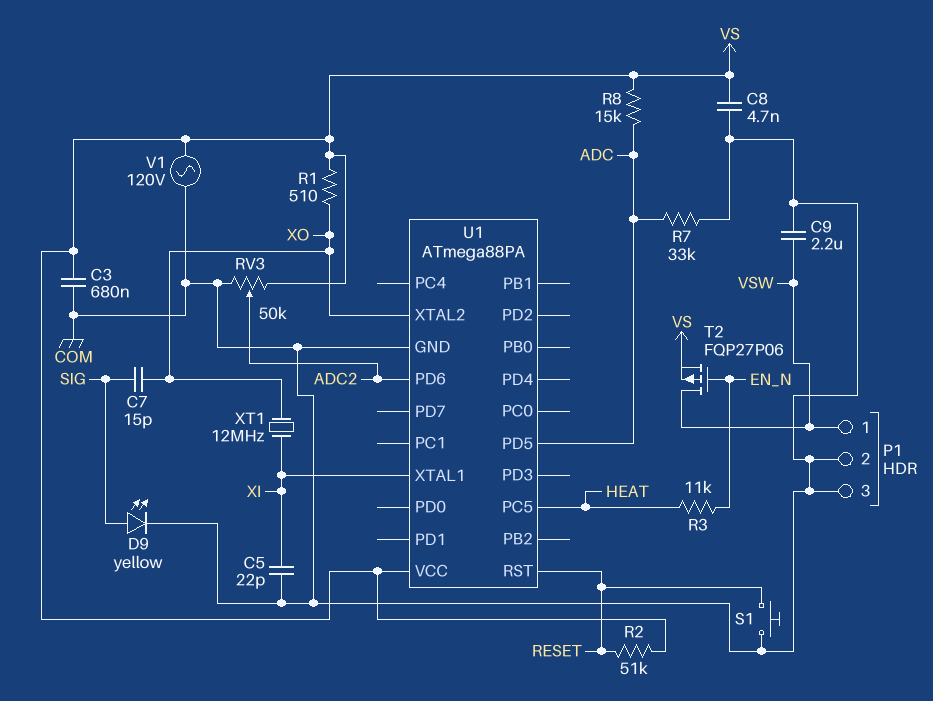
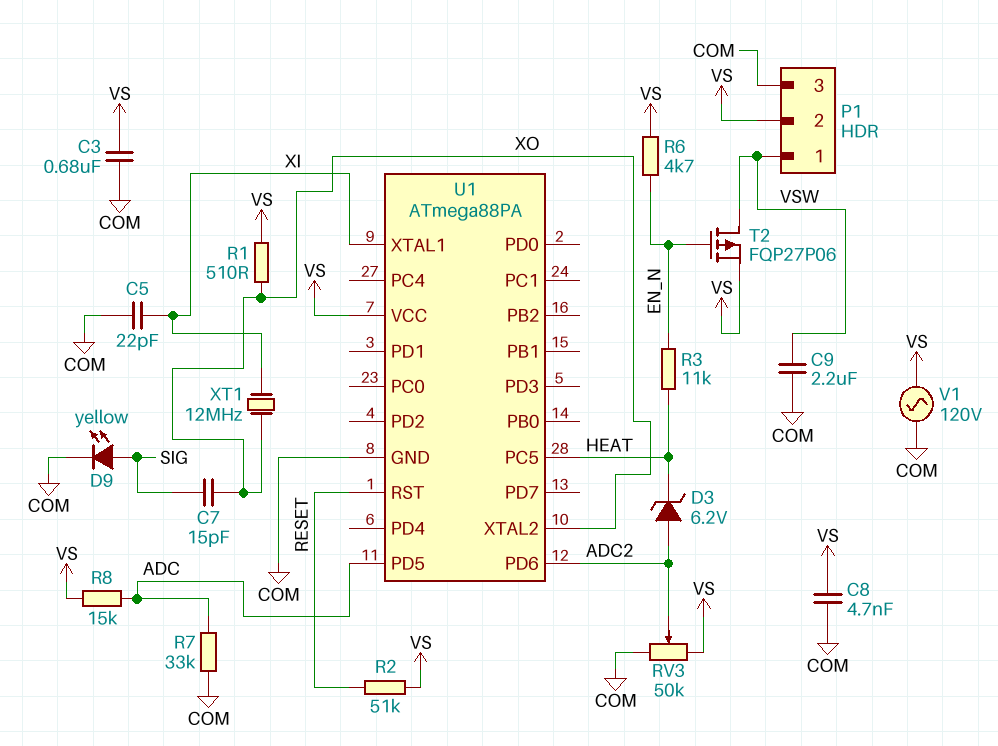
D3: none -> zener 6.2V (A ADC2, K HEAT)
P1 pin 2: COM -> VS
R6: none -> 4.7k (EN_N, VS)
S1: button (COM, RESET) -> none

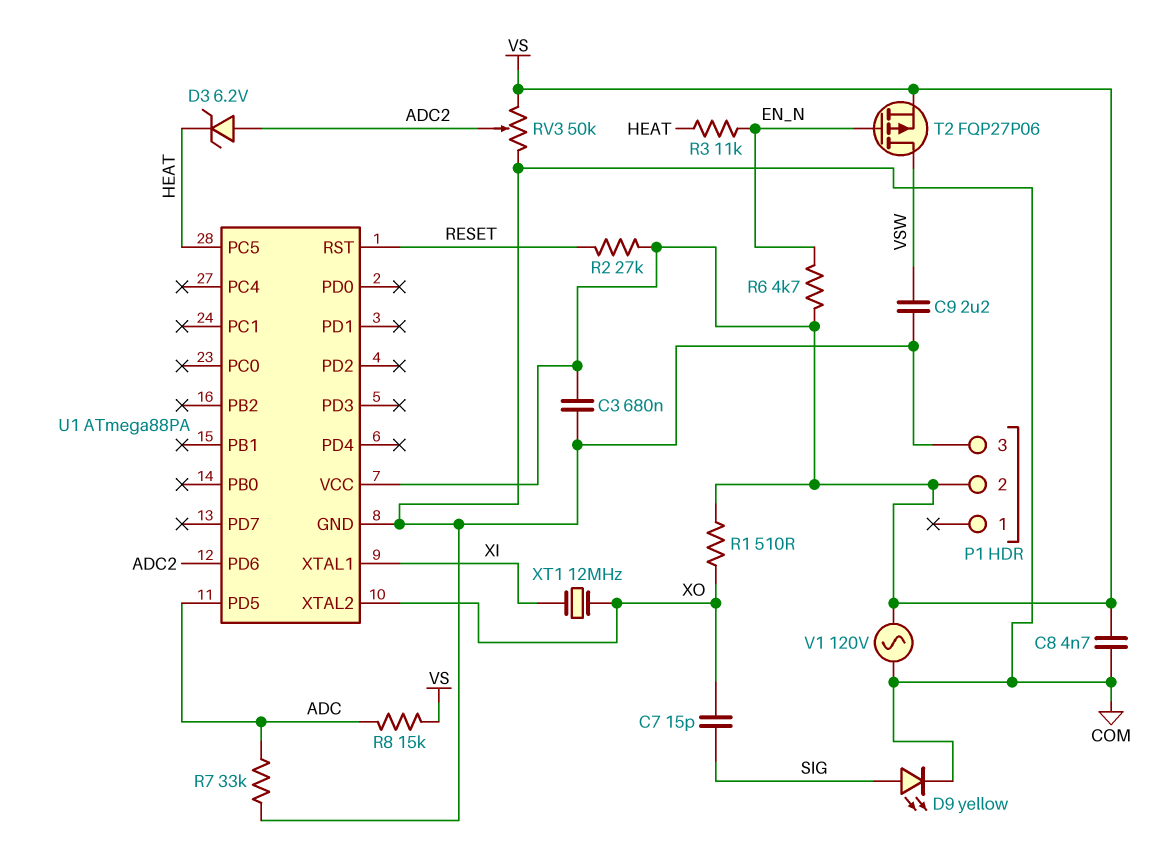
C5: 22pF (COM, XI) -> none
P1 pin 1: VSW -> none
R2: 51k (RESET, VS) -> 27k (RESET, VS)

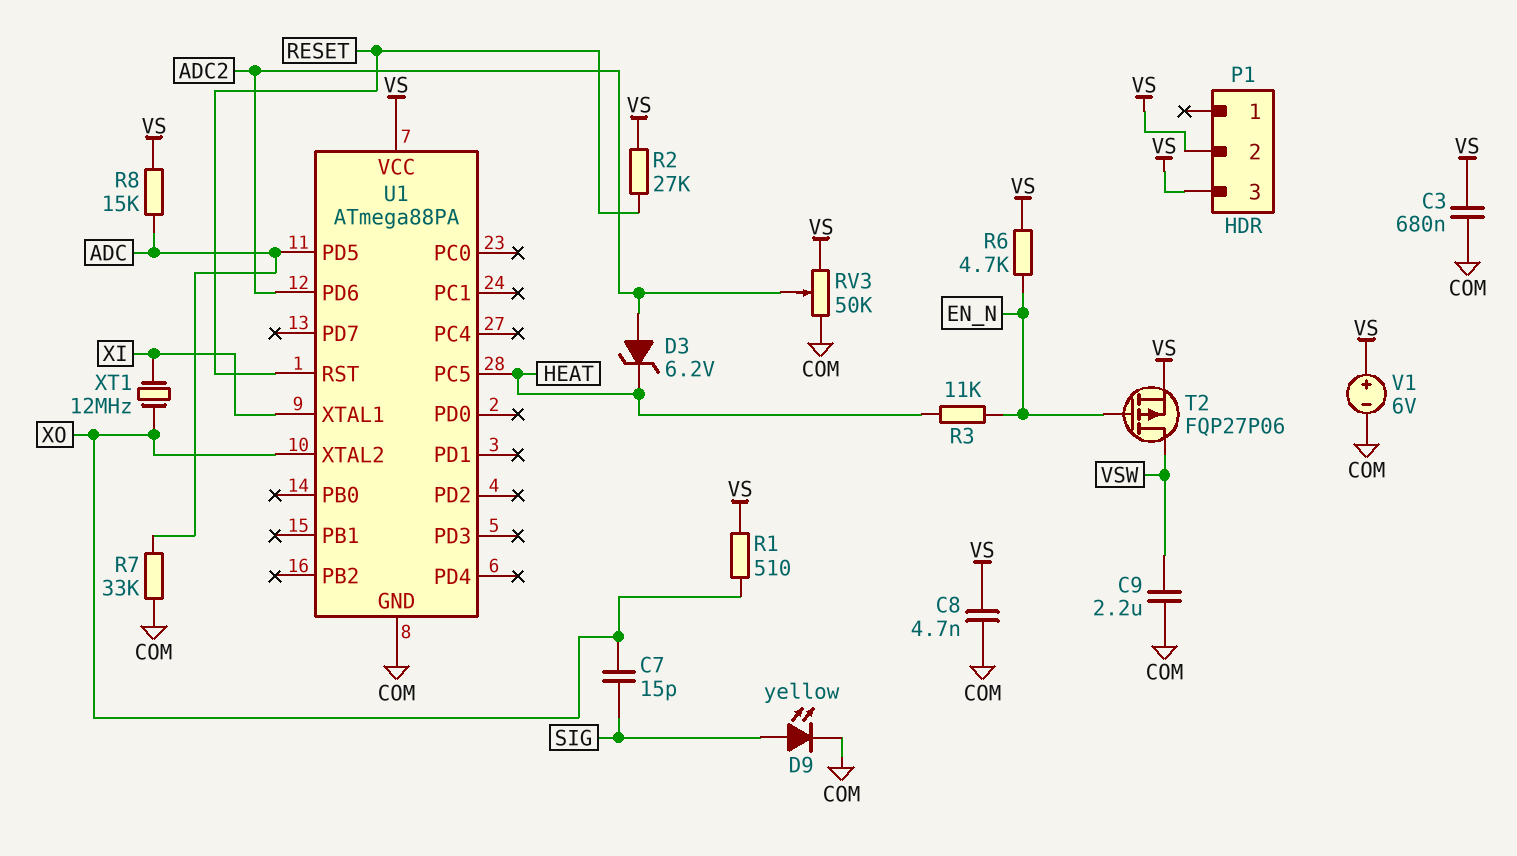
P1 pin 3: COM -> VS
V1: AC 120V (COM, VS) -> 6V (plus VS, minus COM)

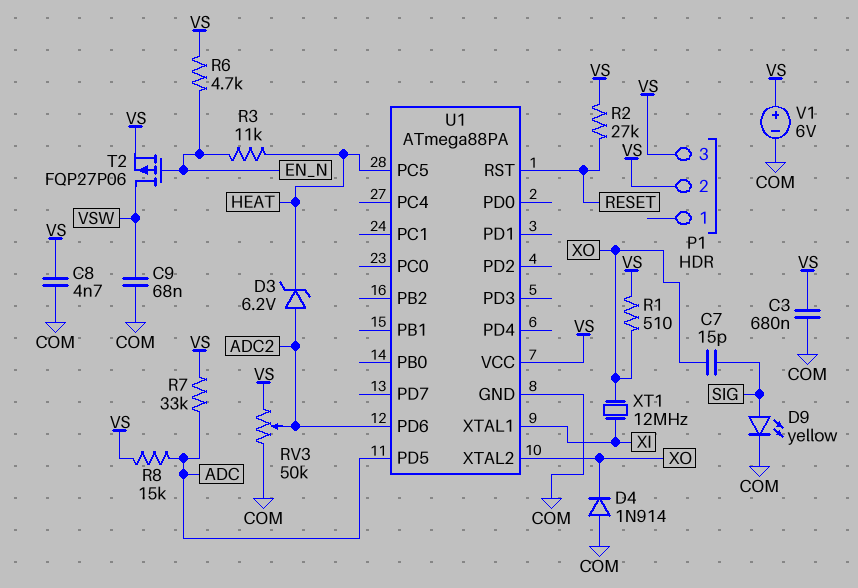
C9: 2.2uF (COM, VSW) -> 68nF (COM, VSW)
D4: none -> diode 1N914 (A COM, K XO)
R7: 33k (ADC, COM) -> 33k (ADC, VS)

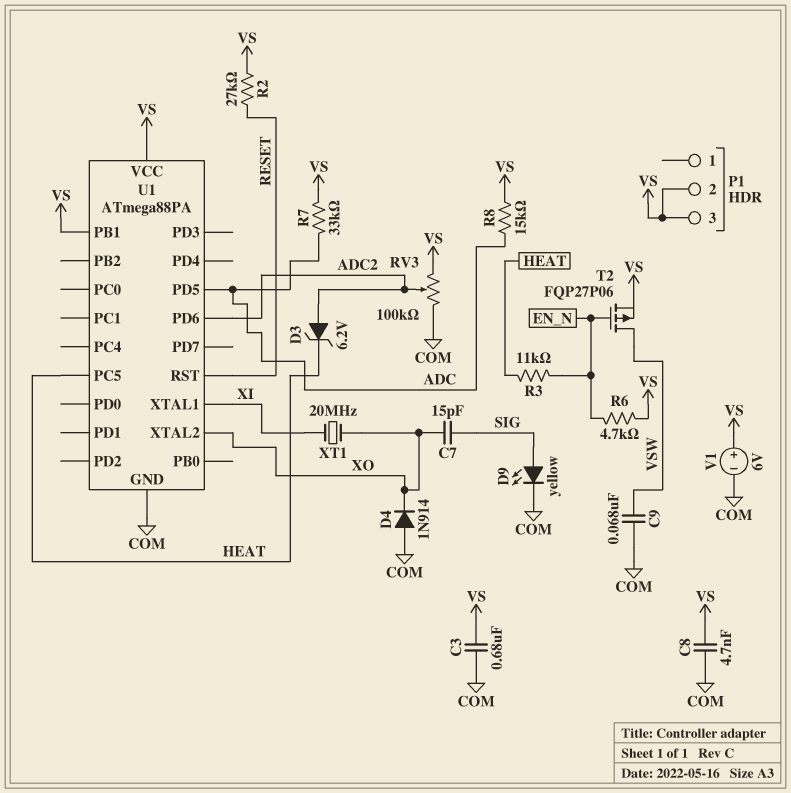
R1: 510 (VS, XO) -> none
RV3: 50k (COM, VS, wiper ADC2) -> 100k (COM, VS, wiper ADC2)
U1 pin PB1: none -> VS
XT1: 12MHz (XI, XO) -> 20MHz (XI, XO)

